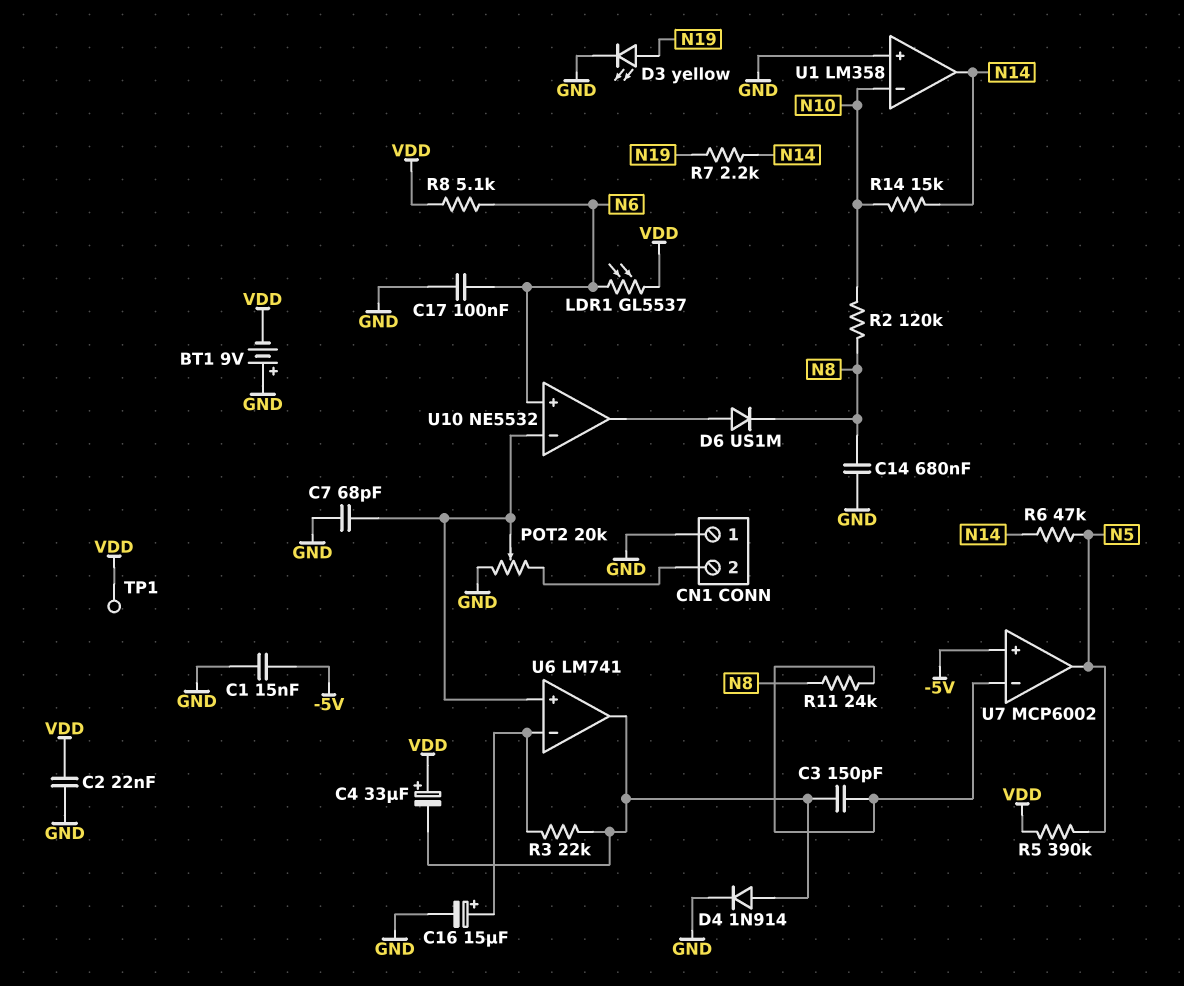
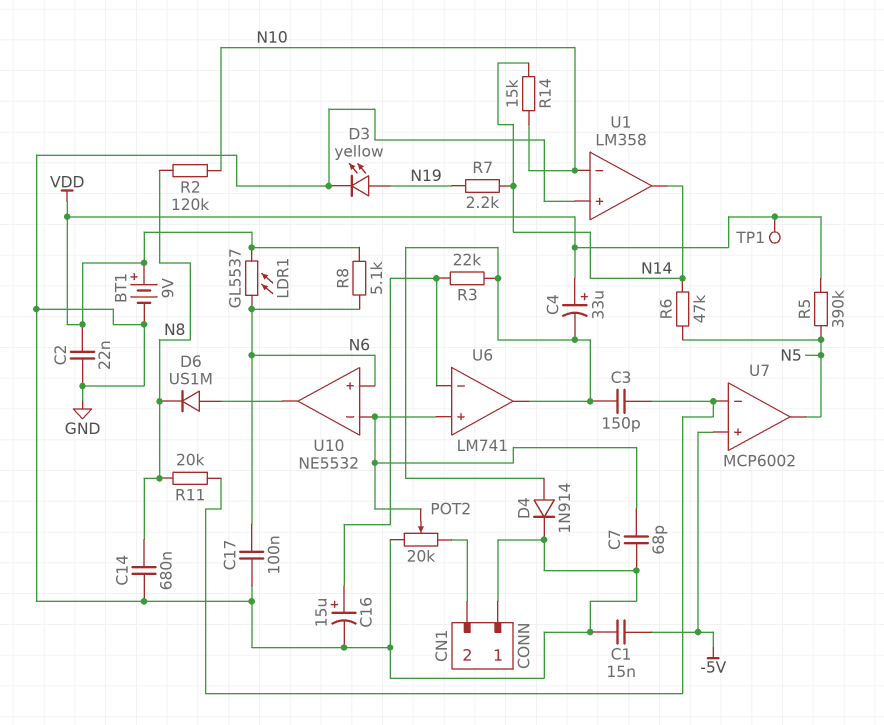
BT1: 9V (plus GND, minus VDD) -> 9V (plus VDD, minus GND)
R11: 24k (N8, U7/in-) -> 20k (N8, U7/in-)

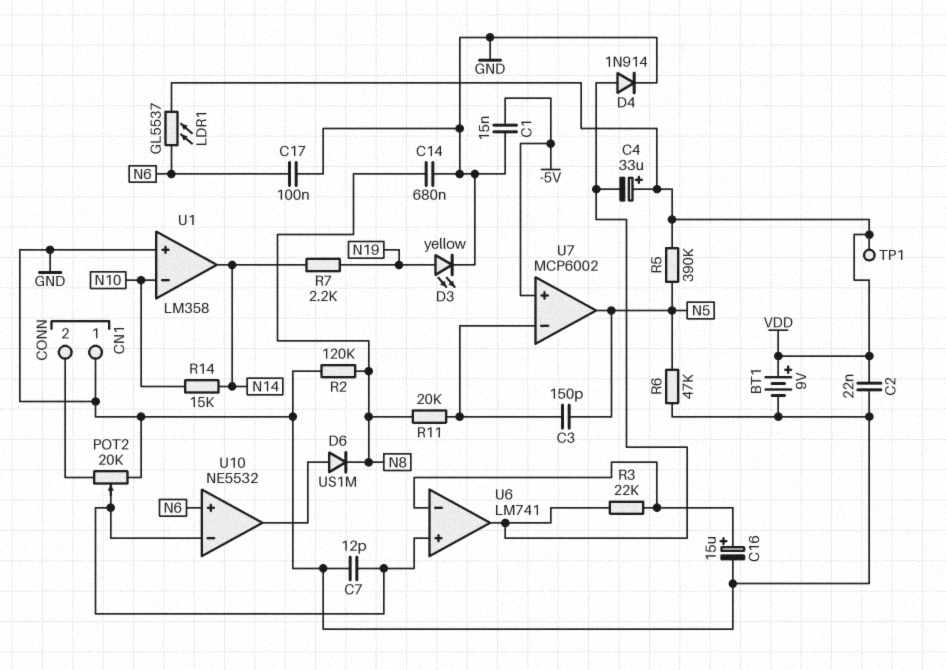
C3: 150pF (U6/out, U7/in-) -> 150pF (N5, U7/in-)
C7: 68pF (GND, U6/in+) -> 12pF (GND, U6/in+)
R2: 120k (N8, N10) -> 120k (GND, N8)
R6: 47k (N5, N14) -> 47k (GND, N5)
R8: 5.1k (N6, VDD) -> none

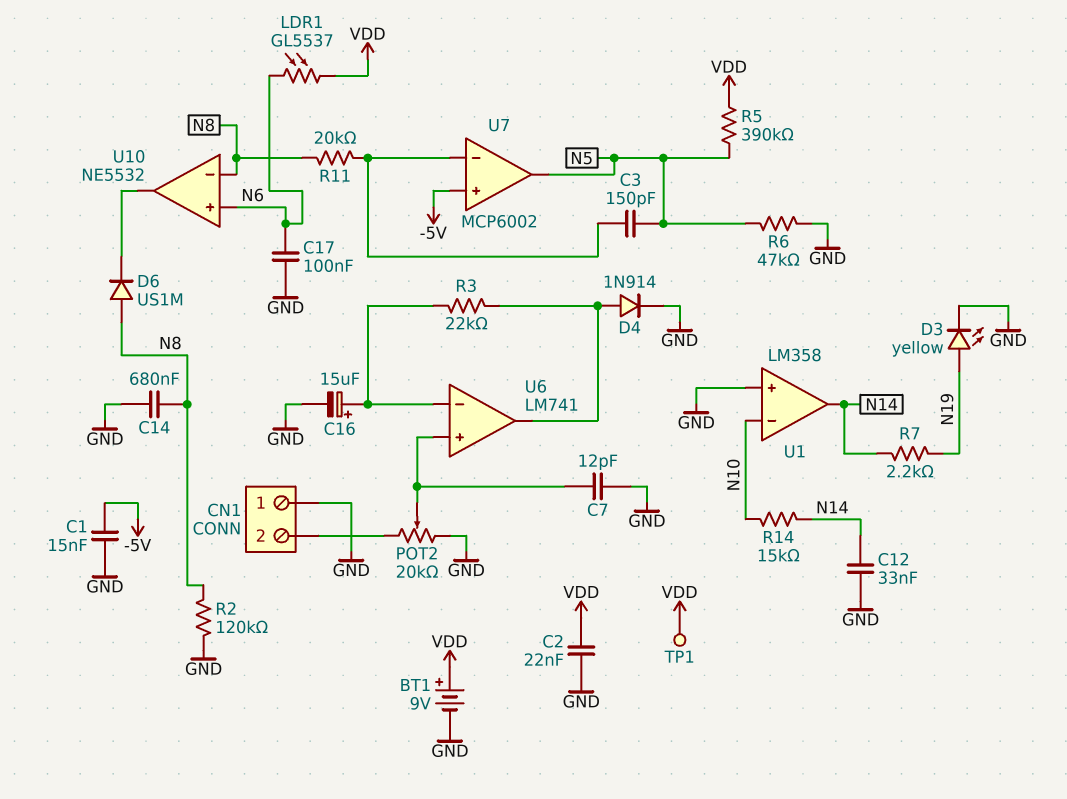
C4: 33uF (plus VDD, minus U6/out) -> none
C12: none -> 33nF (GND, N14)
D6: diode US1M (A U10/out, K N8) -> diode US1M (A N8, K U10/out)
U10 pin in-: U6/in+ -> N8

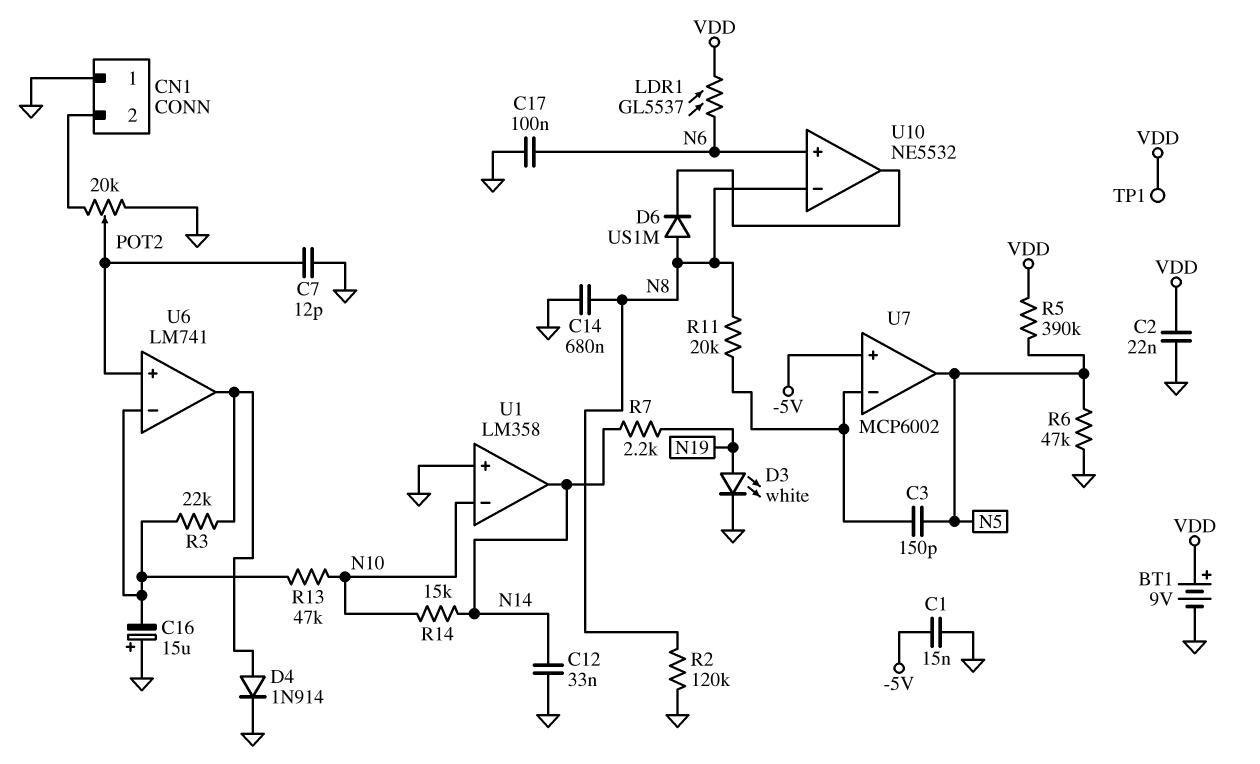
C16: 15uF (plus U6/in-, minus GND) -> 15uF (plus GND, minus U6/in-)
D3: LED yellow (A N19, K GND) -> LED white (A N19, K GND)
R13: none -> 47k (N10, U6/in-)

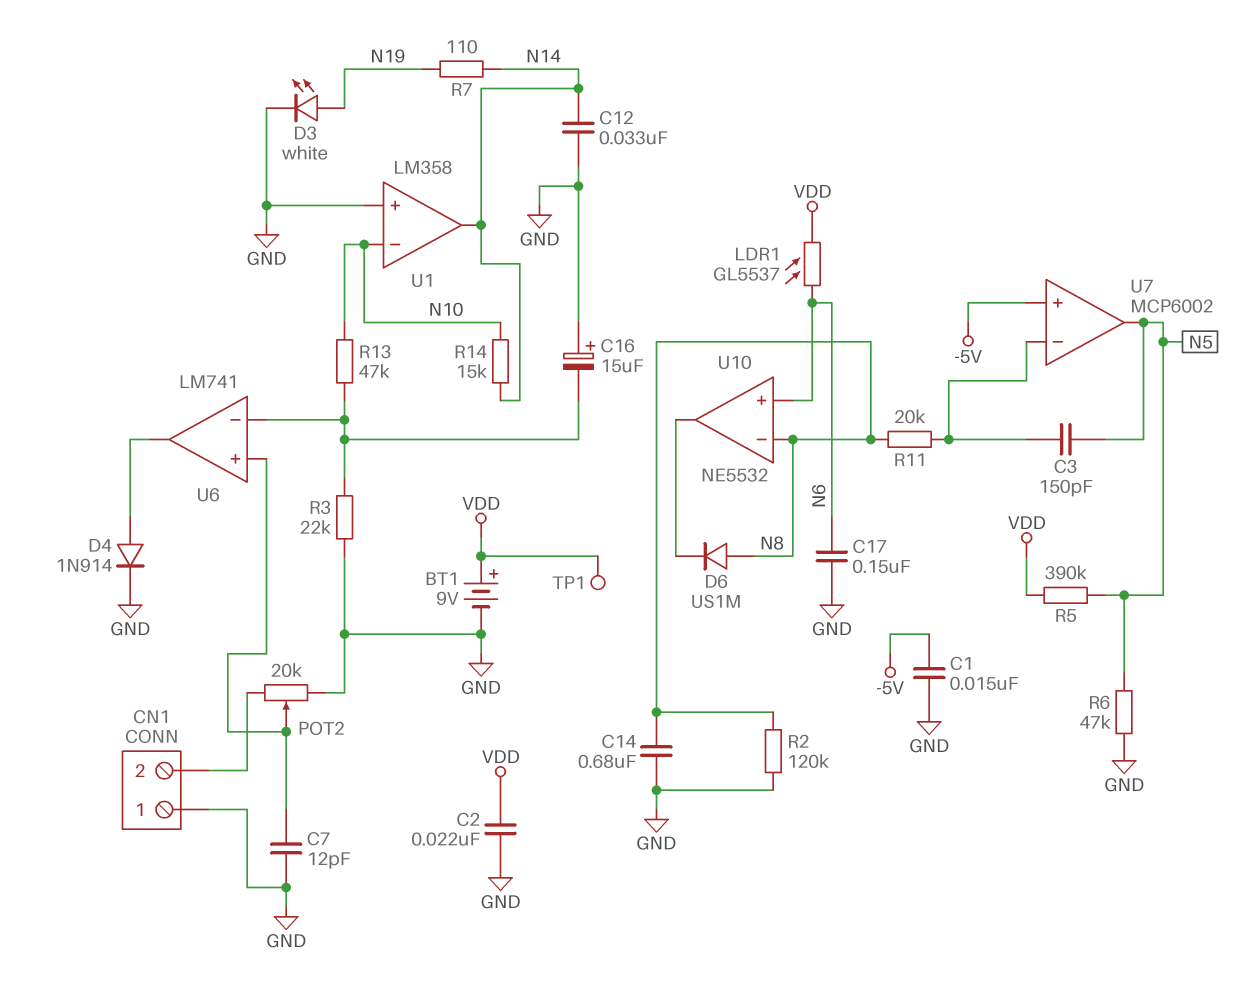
C17: 100nF (GND, N6) -> 150nF (GND, N6)
R3: 22k (U6/in-, U6/out) -> 22k (GND, U6/in-)
R7: 2.2k (N14, N19) -> 110 (N14, N19)

